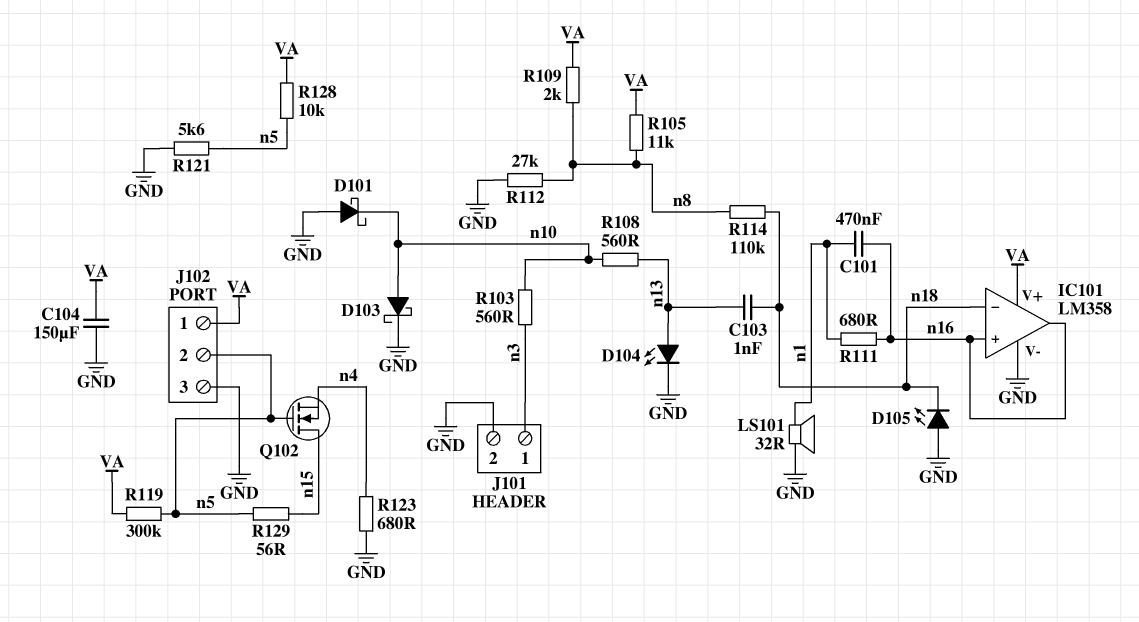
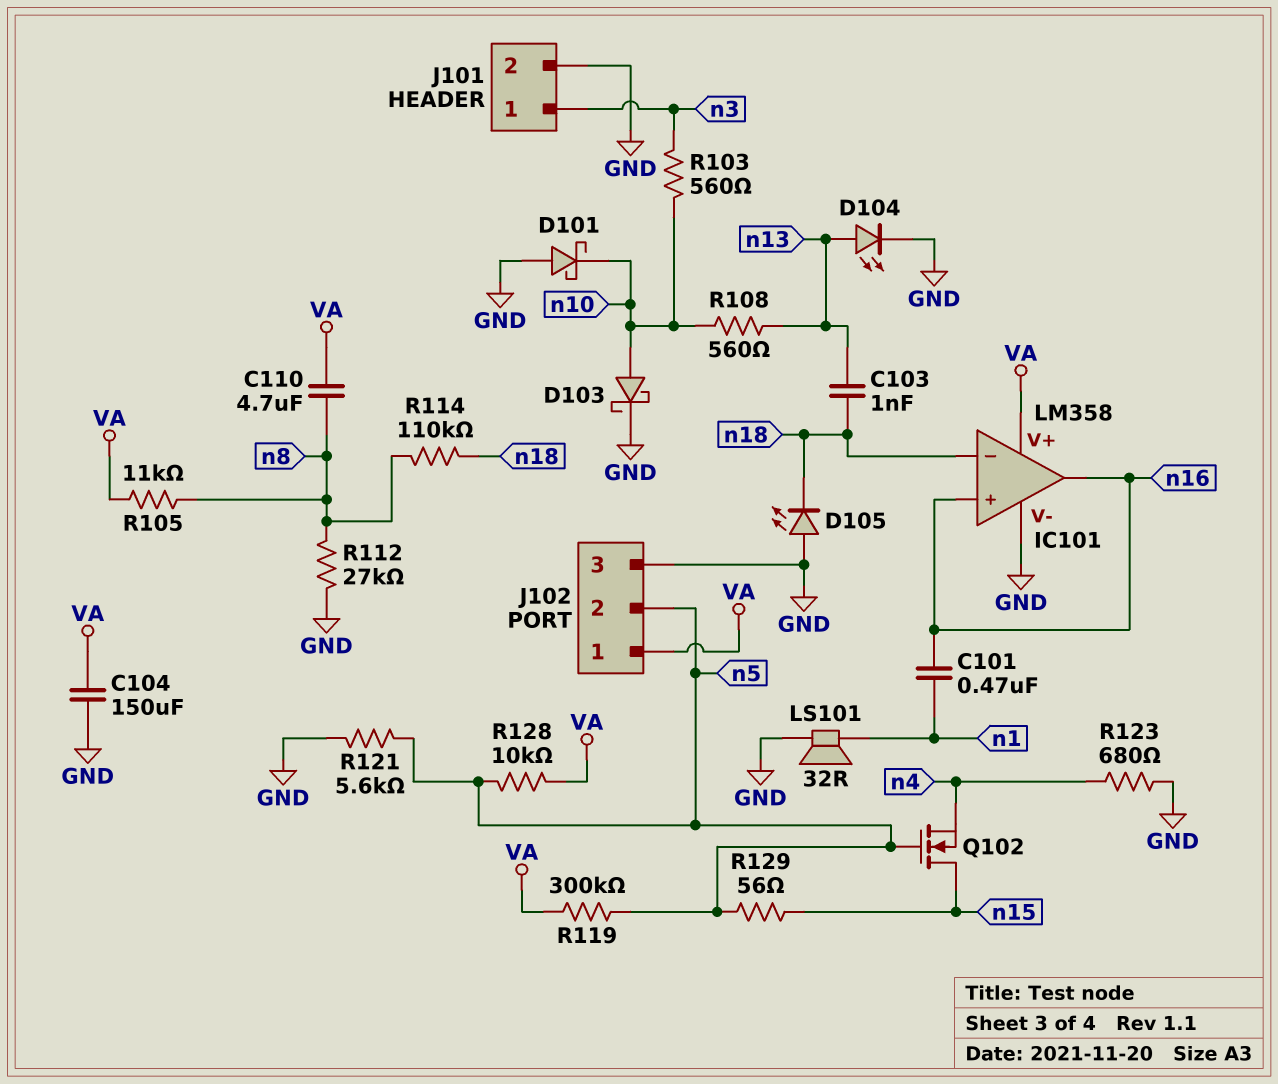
C110: none -> 4.7uF (VA, n8)
R109: 2k (VA, n8) -> none
R111: 680 (n1, n16) -> none

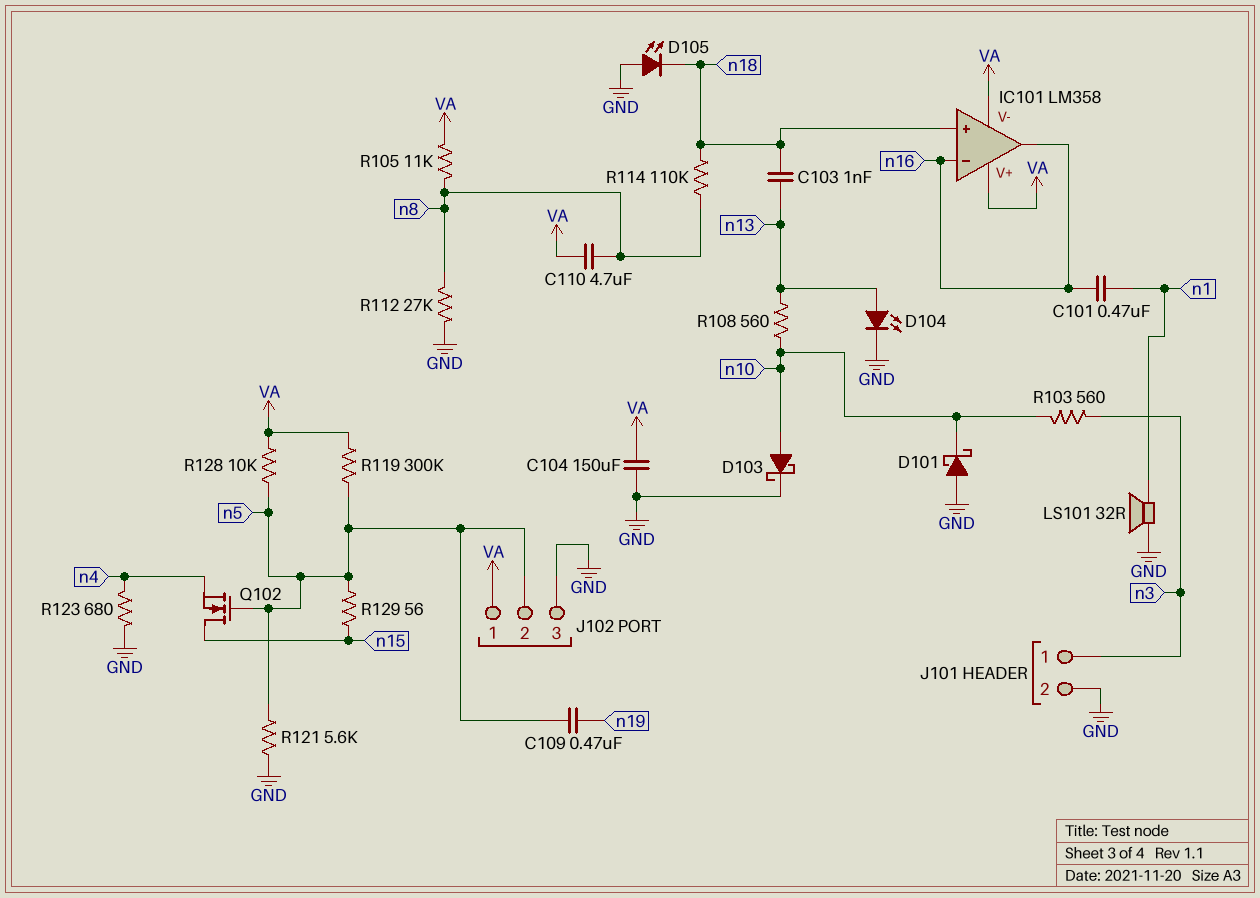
C109: none -> 470nF (n5, n19)
IC101 pin V-: GND -> VA
IC101 pin in+: n16 -> n18
IC101 pin in-: n18 -> n16

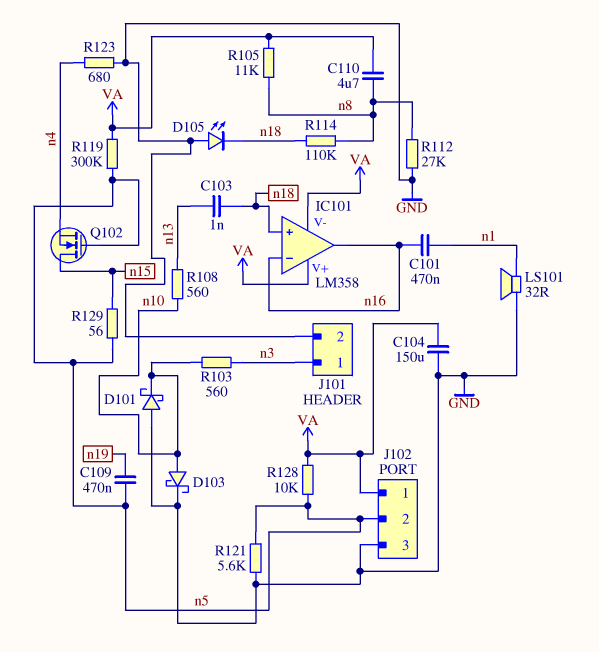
D104: LED (A n13, K GND) -> none

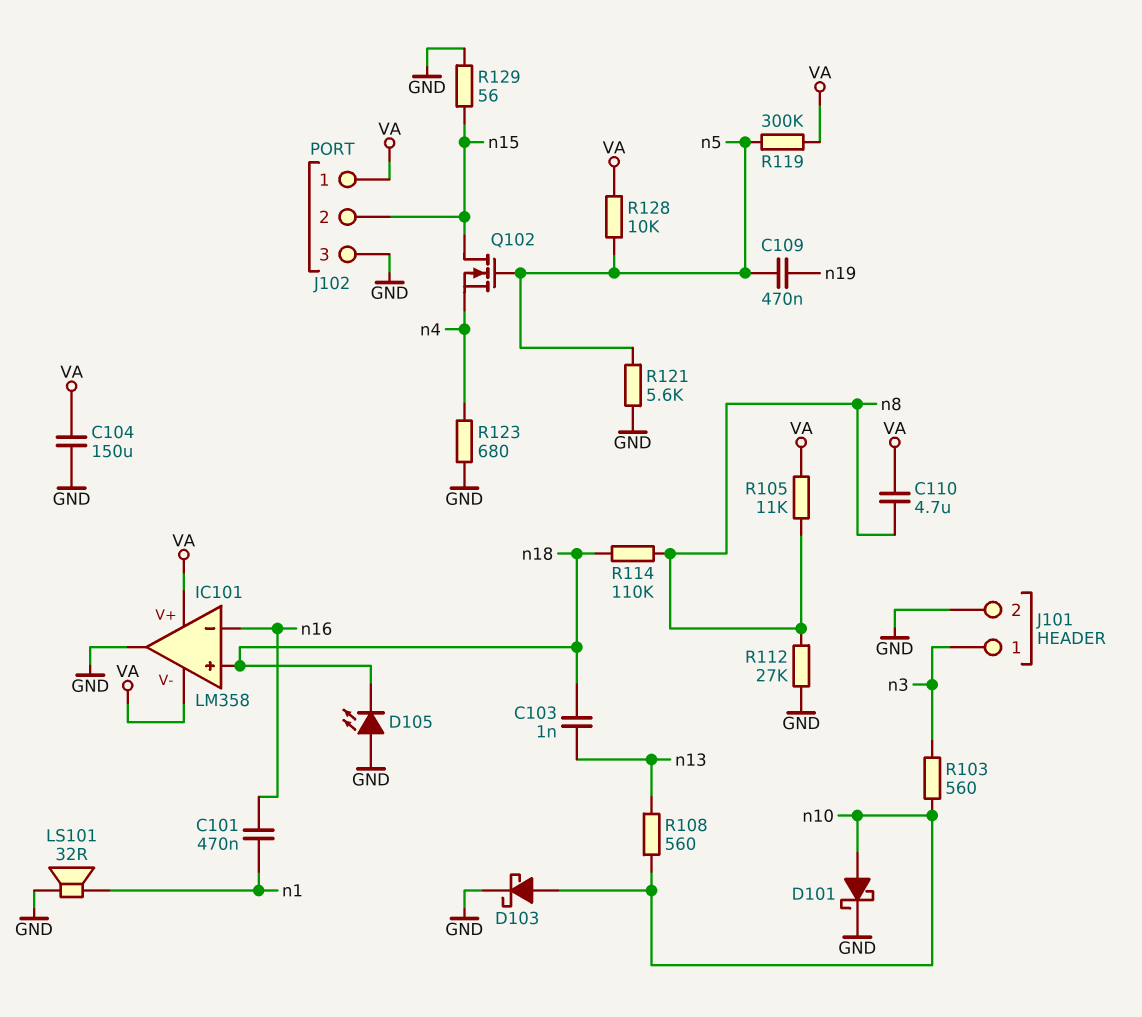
D101: schottky (A GND, K n10) -> schottky (A n10, K GND)
IC101 pin out: n16 -> GND
J102 pin 2: n5 -> n15
R129: 56 (n5, n15) -> 56 (GND, n15)

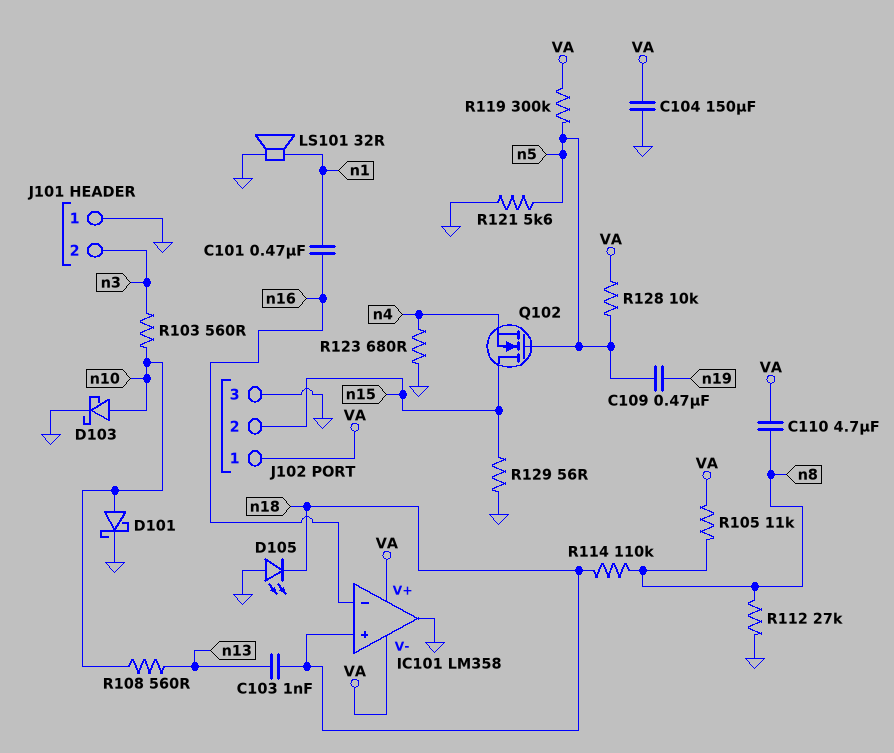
J101 pin 1: n3 -> GND
J101 pin 2: GND -> n3

